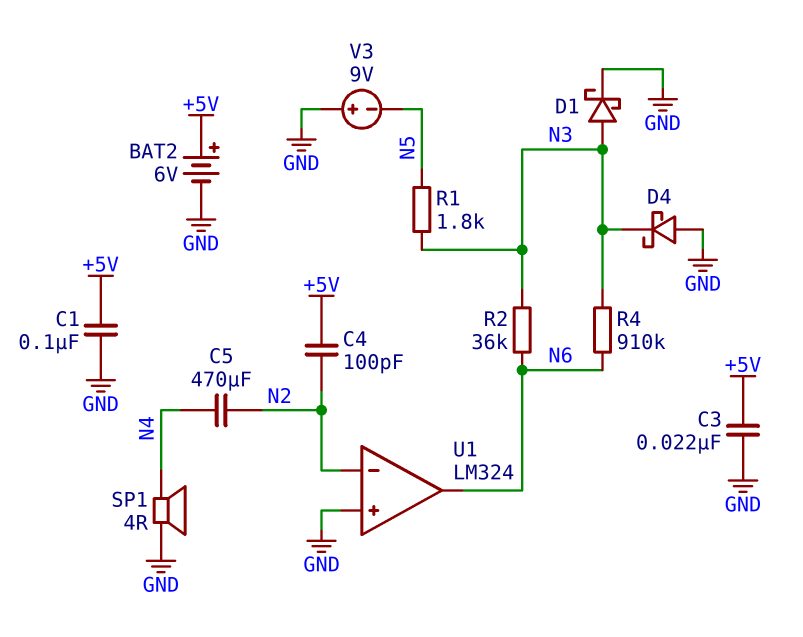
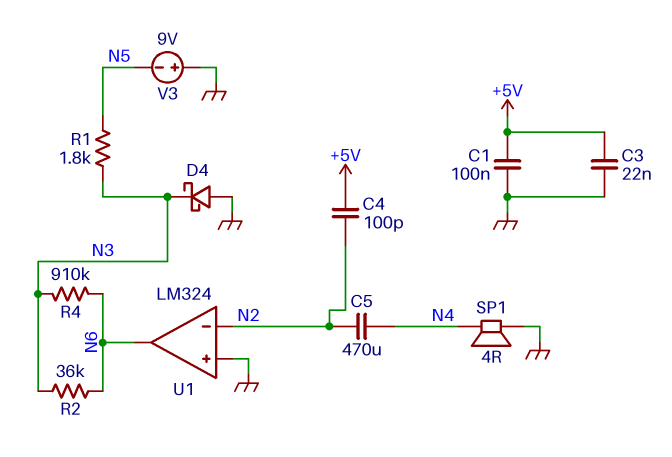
BAT2: 6V (plus +5V, minus GND) -> none
D1: schottky (A N3, K GND) -> none

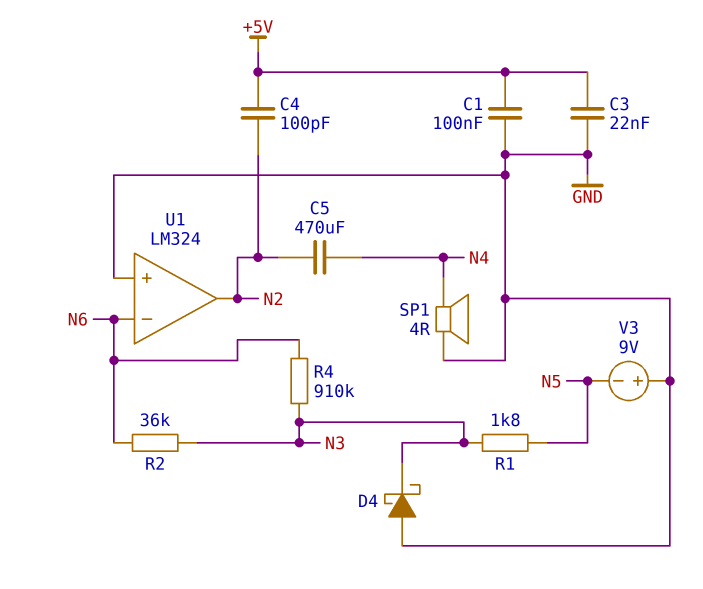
U1 pin in-: N2 -> N6
U1 pin out: N6 -> N2

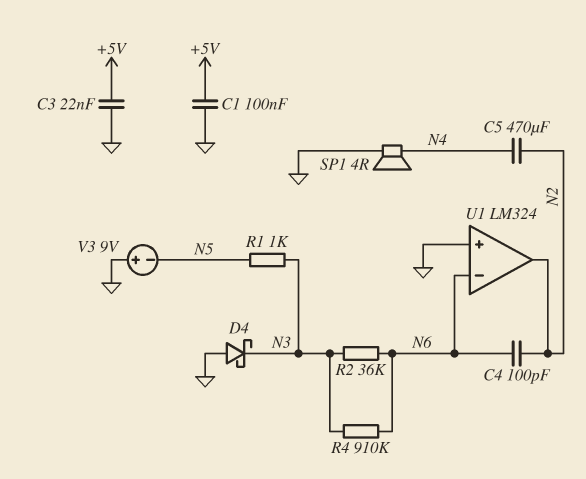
C4: 100pF (+5V, N2) -> 100pF (N2, N6)
R1: 1.8k (N3, N5) -> 1k (N3, N5)

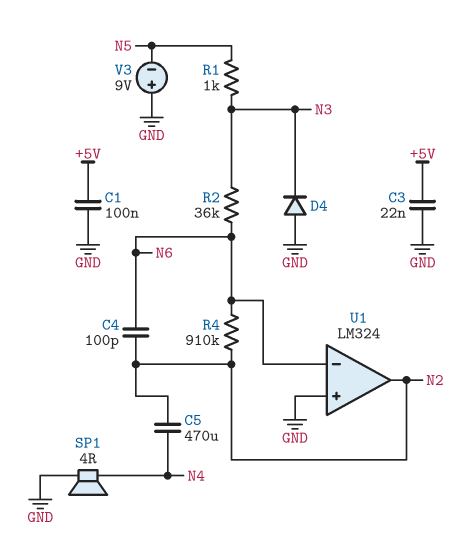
D4: schottky (A GND, K N3) -> diode (A GND, K N3)
R4: 910k (N3, N6) -> 910k (N2, N6)

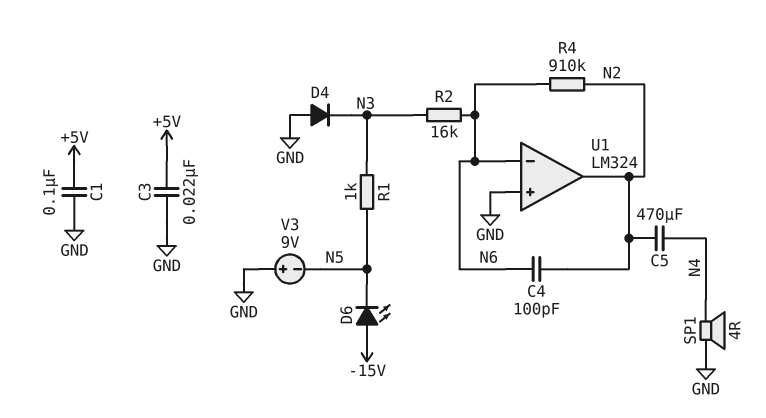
D6: none -> LED (A -15V, K N5)
R2: 36k (N3, N6) -> 16k (N3, N6)

